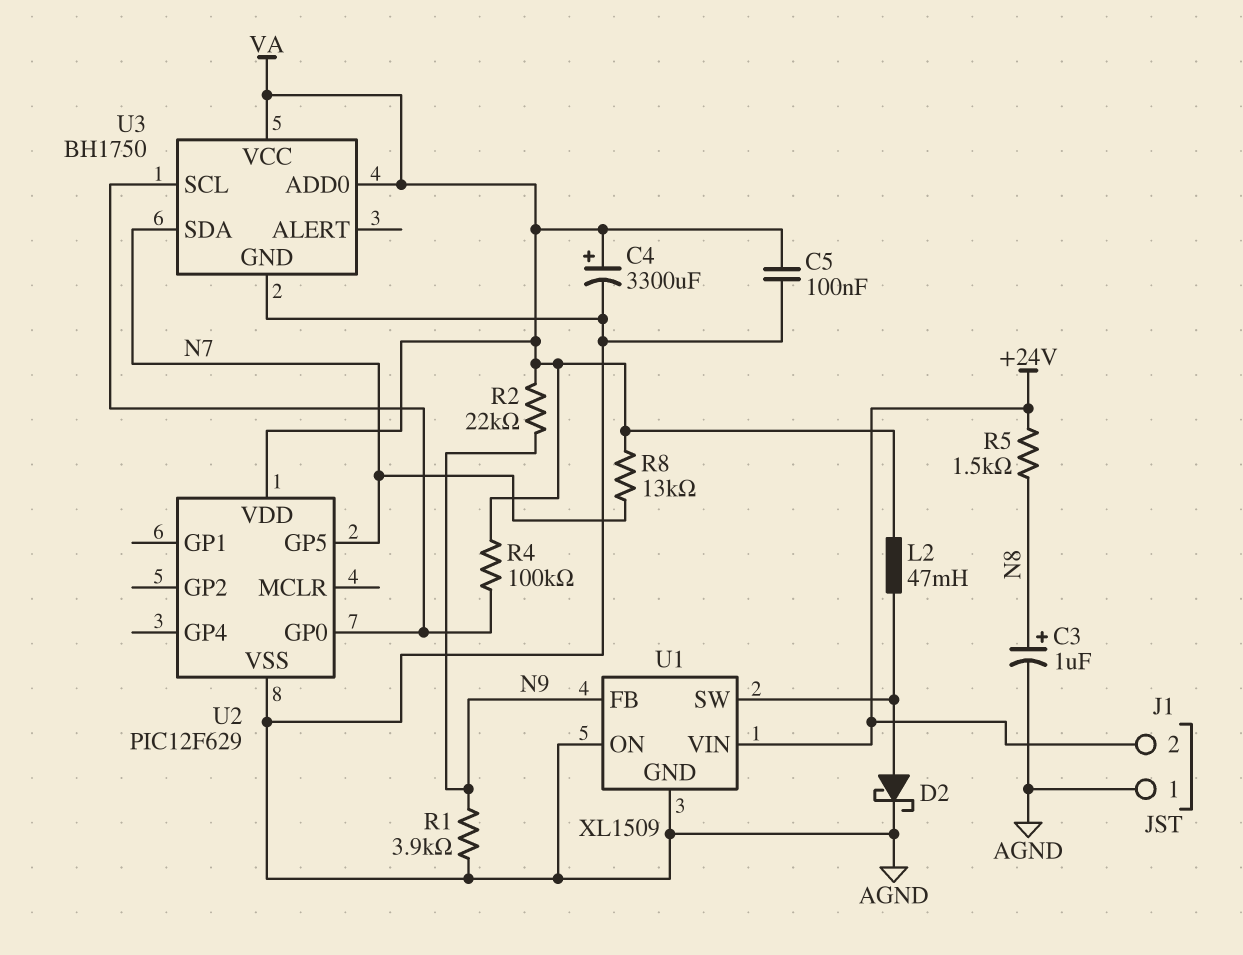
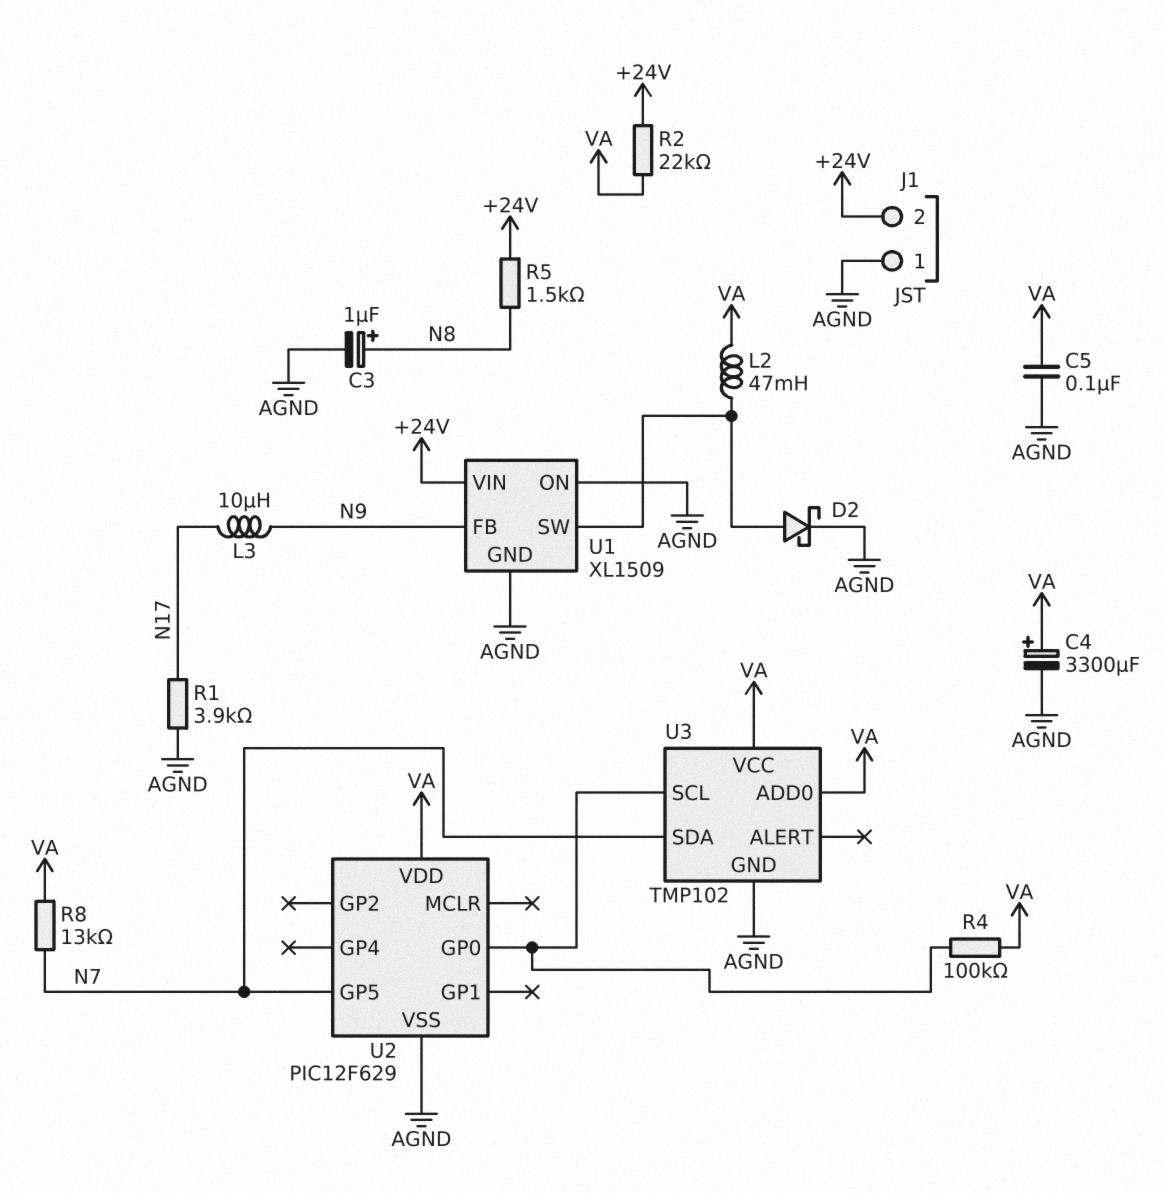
L3: none -> 10uH (N9, N17)
R1: 3.9k (AGND, N9) -> 3.9k (AGND, N17)
R2: 22k (N9, VA) -> 22k (+24V, VA)
U3: BH1750 -> TMP102

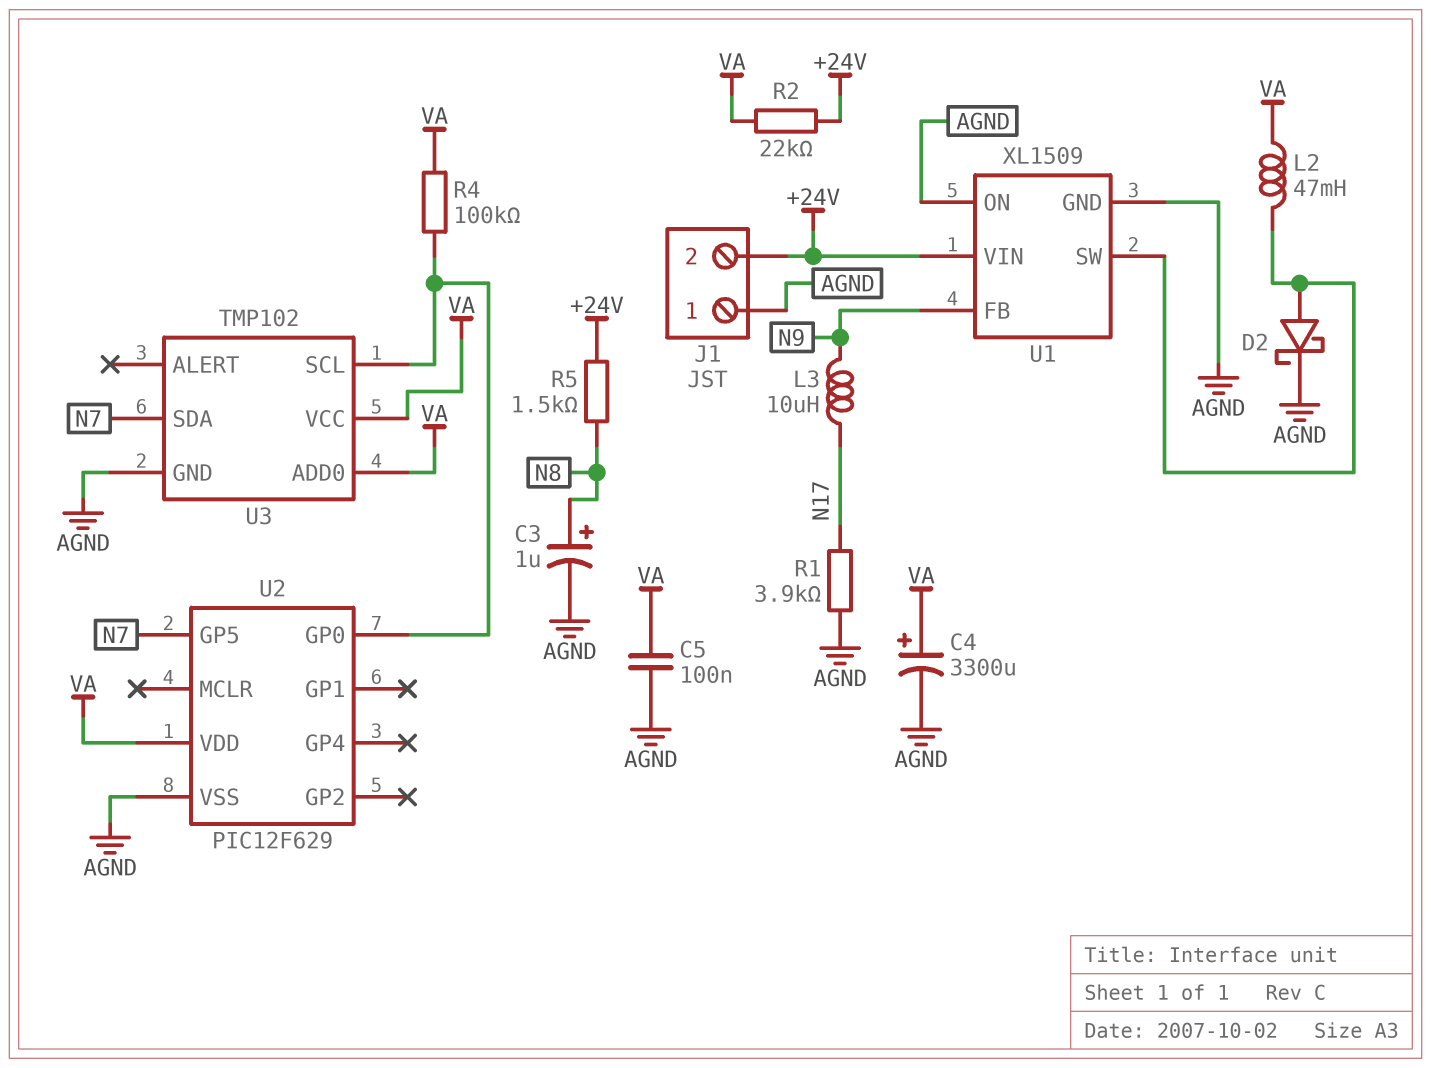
R8: 13k (N7, VA) -> none

